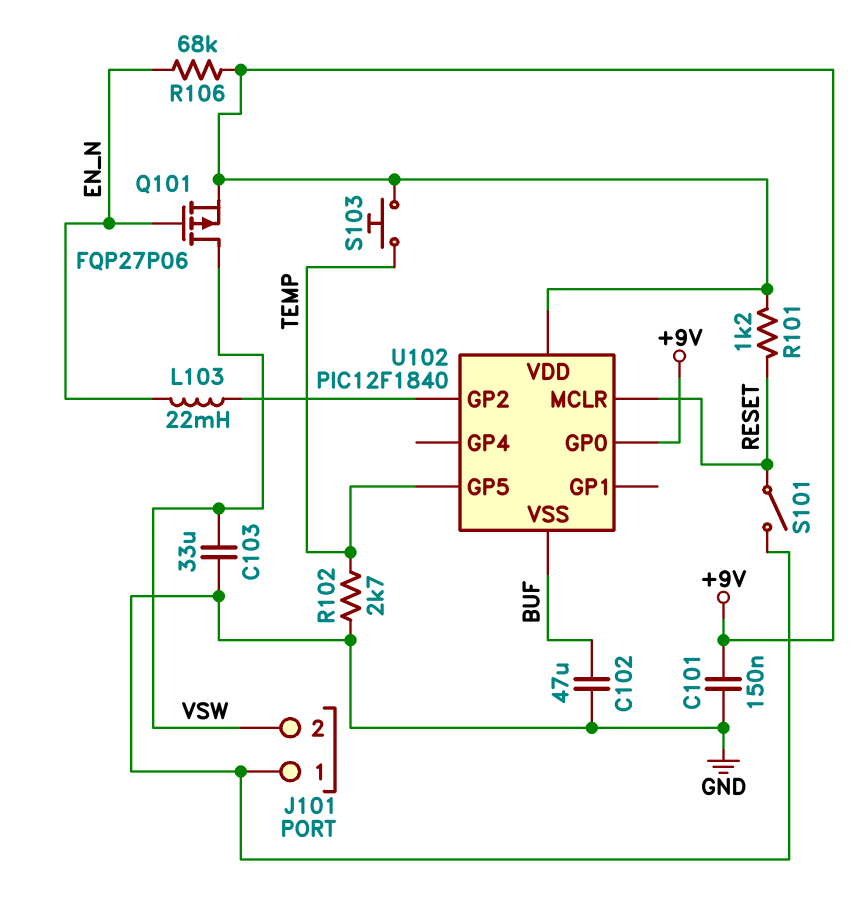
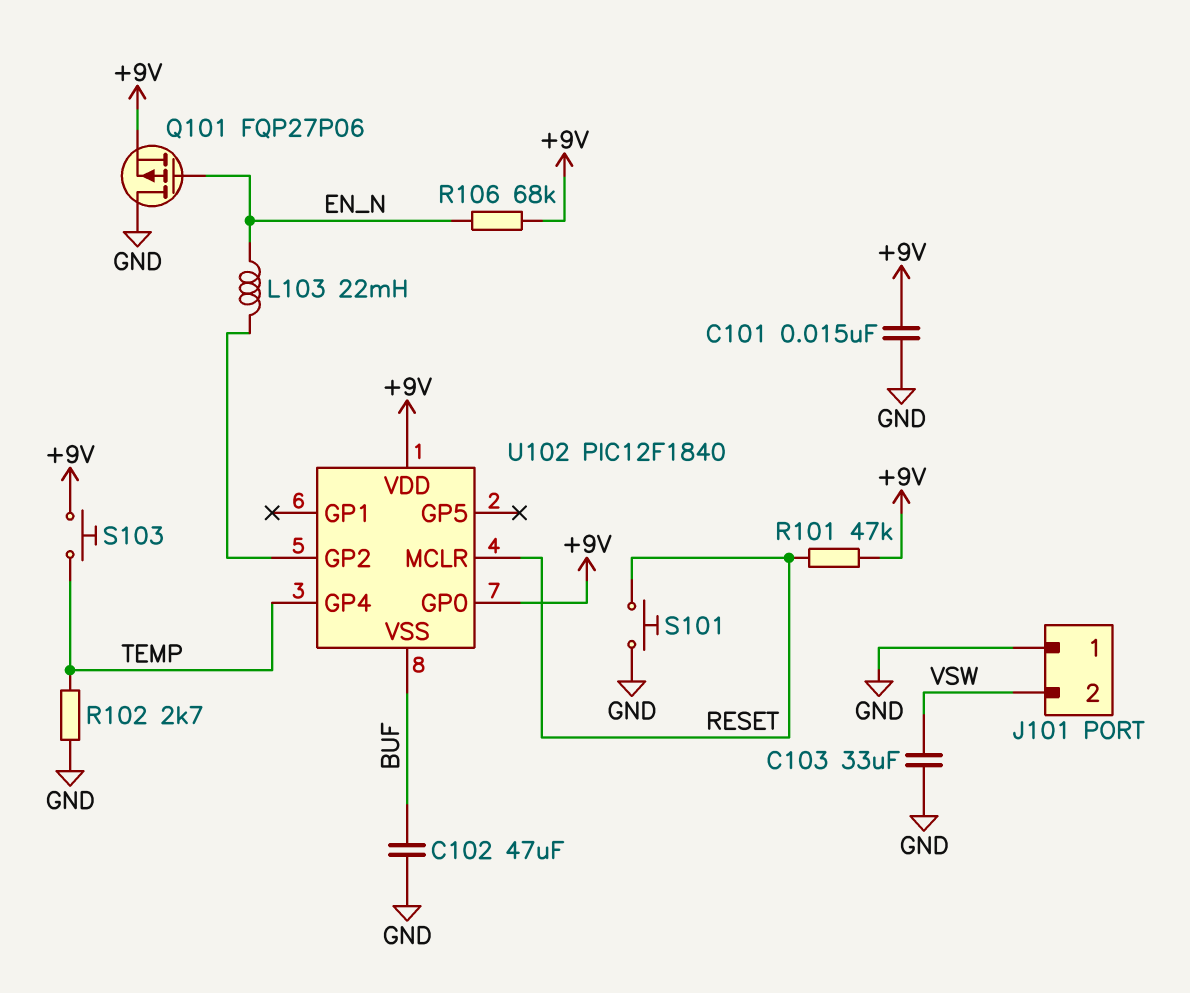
C101: 150nF (+9V, GND) -> 15nF (+9V, GND)
Q101: PMOS FQP27P06 (G EN_N, D VSW, S +9V) -> PMOS FQP27P06 (G EN_N, D GND, S +9V)
R101: 1.2k (+9V, RESET) -> 47k (+9V, RESET)
S101: switch (GND, RESET) -> button (GND, RESET)
U102 pin GP4: none -> TEMP
U102 pin GP5: TEMP -> none

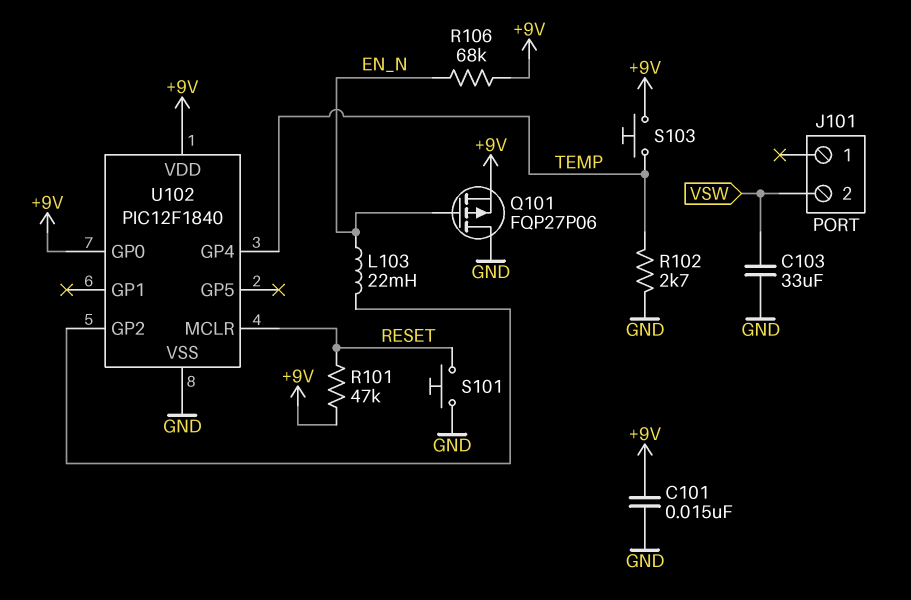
C102: 47uF (BUF, GND) -> none
J101 pin 1: GND -> none
U102 pin VSS: BUF -> GND

